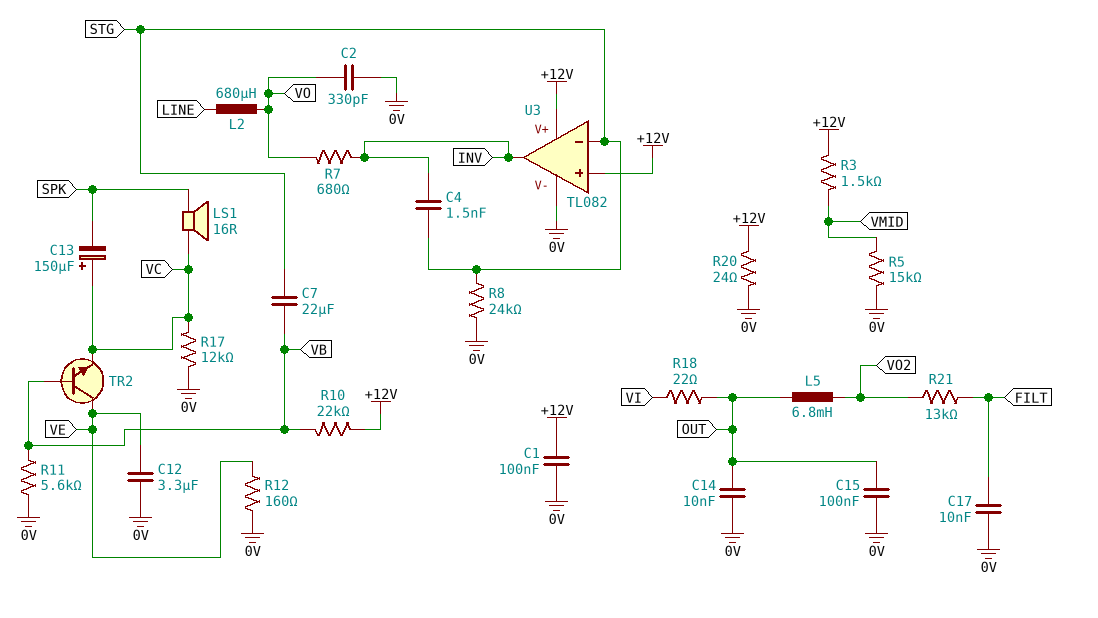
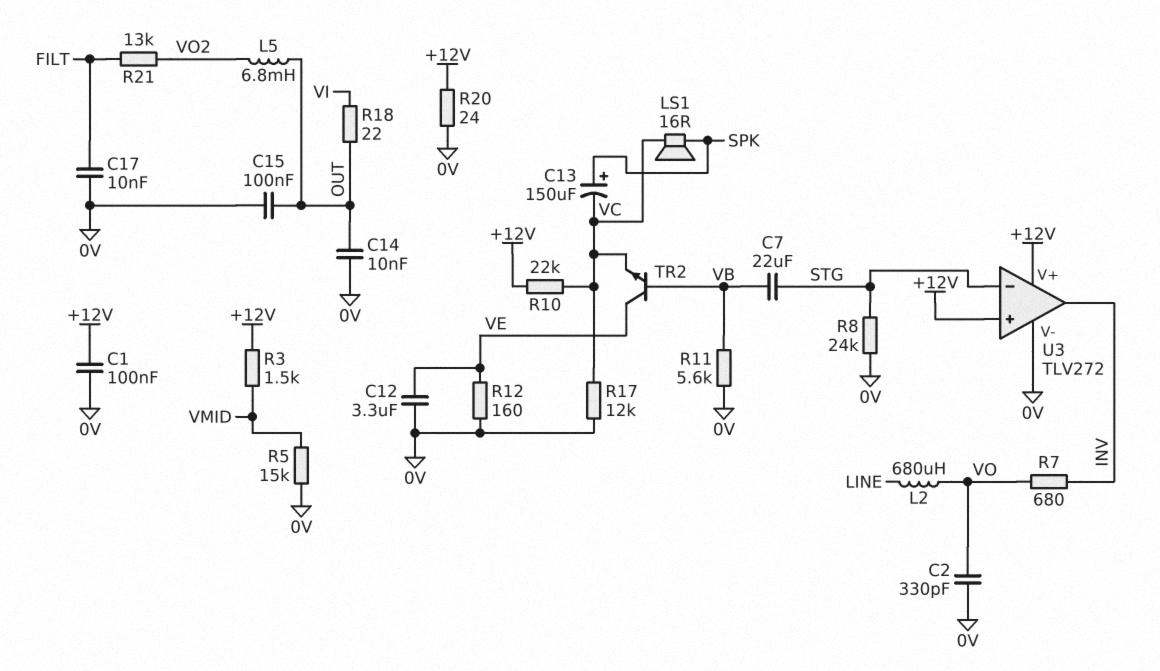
C4: 1.5nF (INV, STG) -> none
C13: 150uF (plus VC, minus SPK) -> 150uF (plus SPK, minus VC)
R10: 22k (+12V, VB) -> 22k (+12V, VC)
U3: TL082 -> TLV272

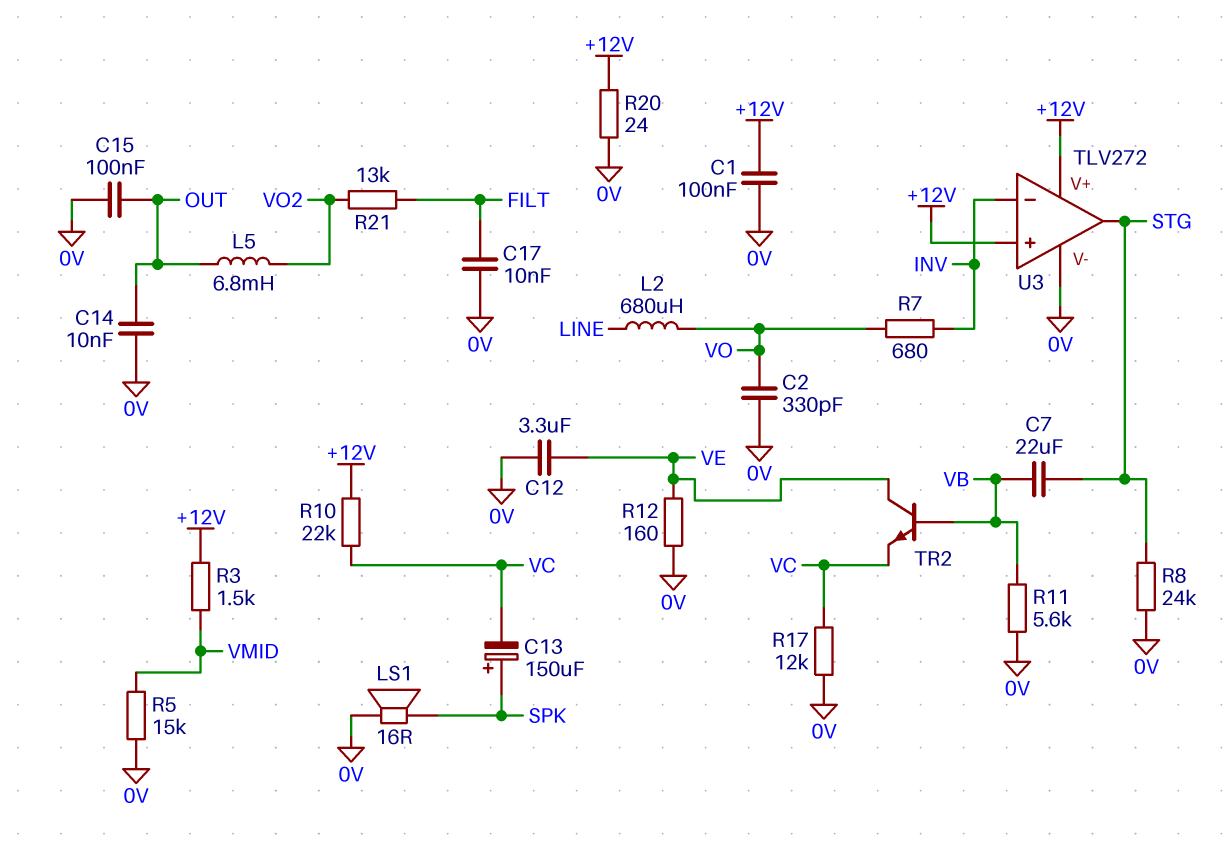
LS1: speaker 16R (SPK, VC) -> speaker 16R (0V, SPK)
R18: 22 (OUT, VI) -> none
U3 pin in-: STG -> INV
U3 pin out: INV -> STG

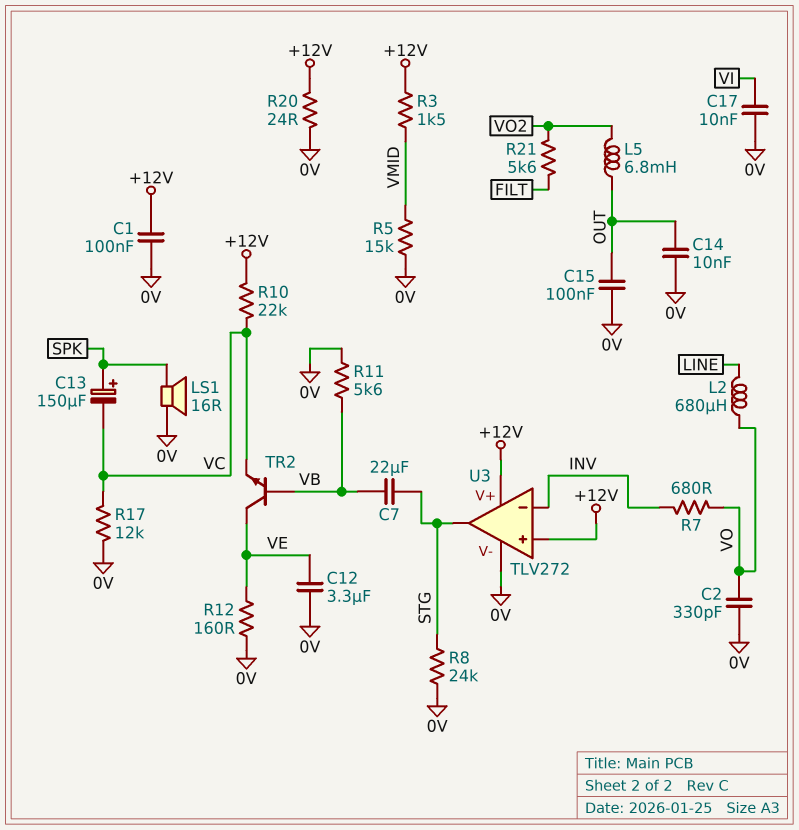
C17: 10nF (0V, FILT) -> 10nF (0V, VI)
R21: 13k (FILT, VO2) -> 5.6k (FILT, VO2)

